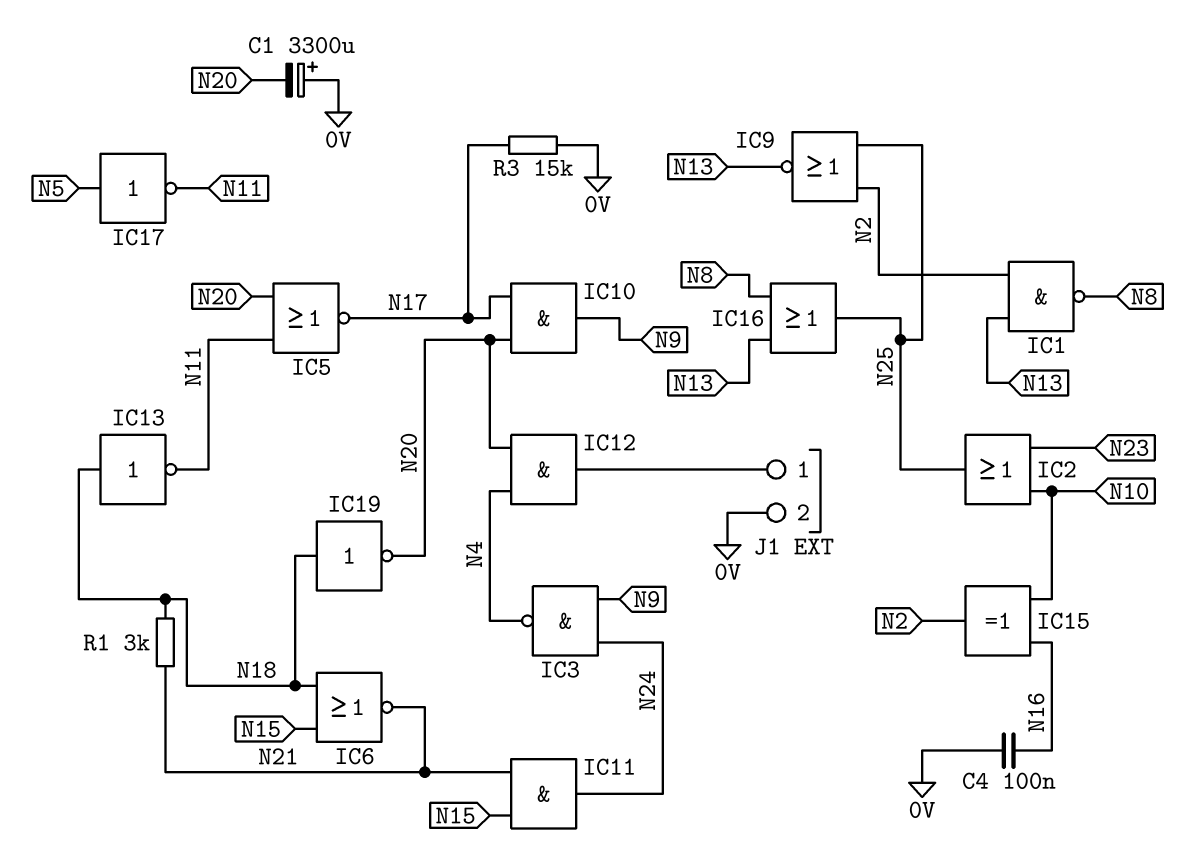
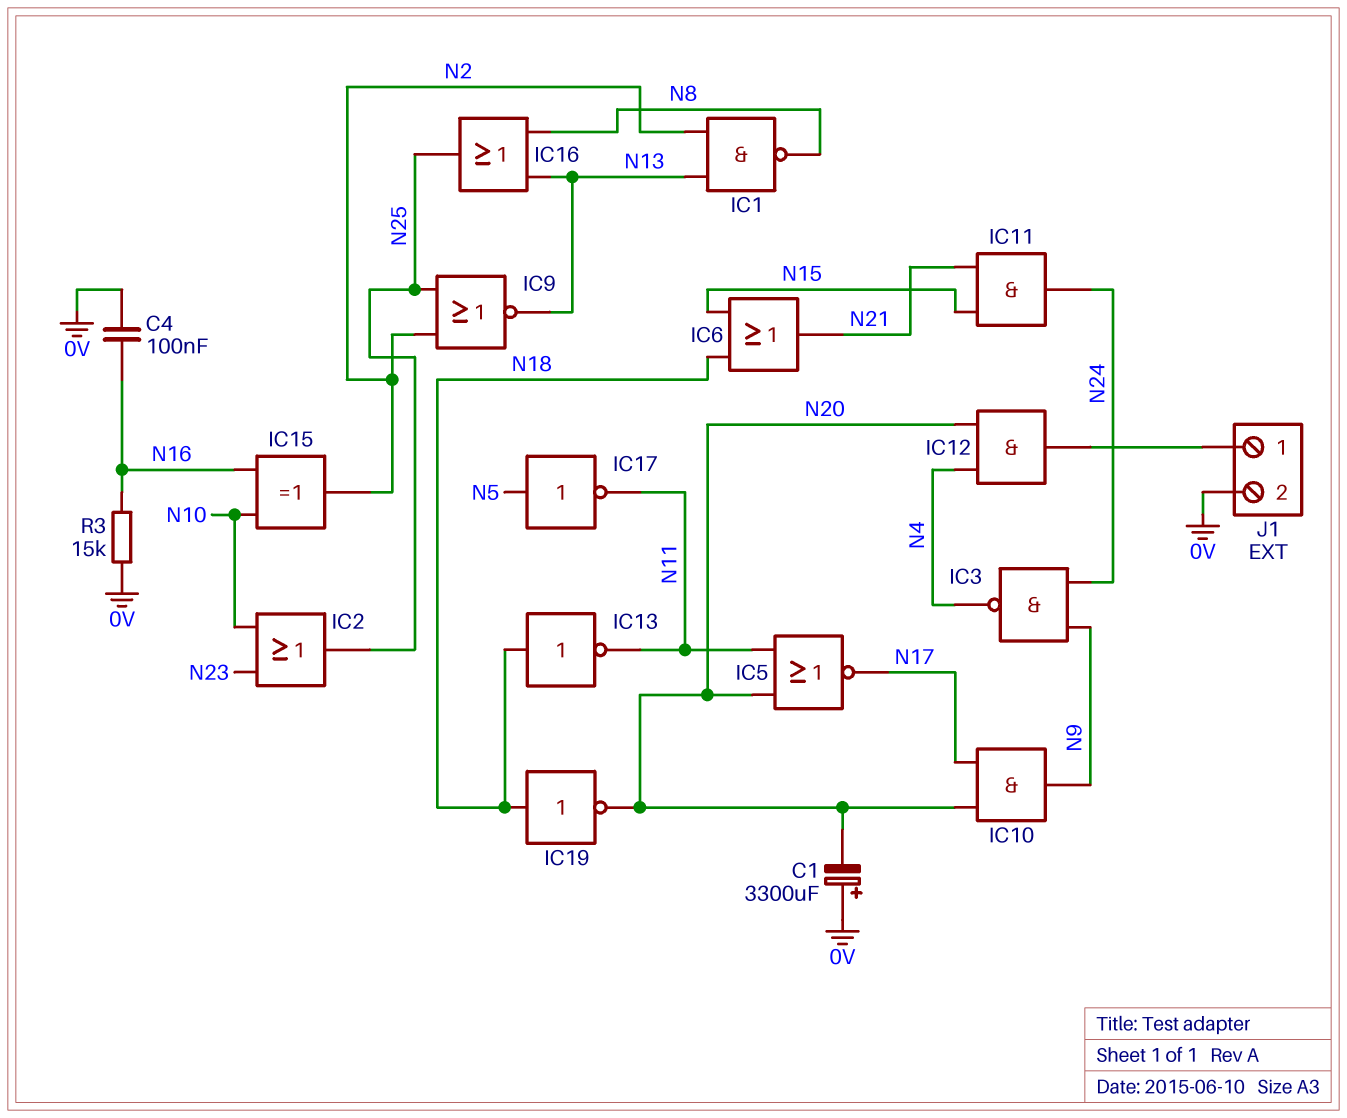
IC6: NOR (in N15, in N18, out N21) -> OR (in N15, in N18, out N21)
R1: 3k (N18, N21) -> none
R3: 15k (0V, N17) -> 15k (0V, N16)

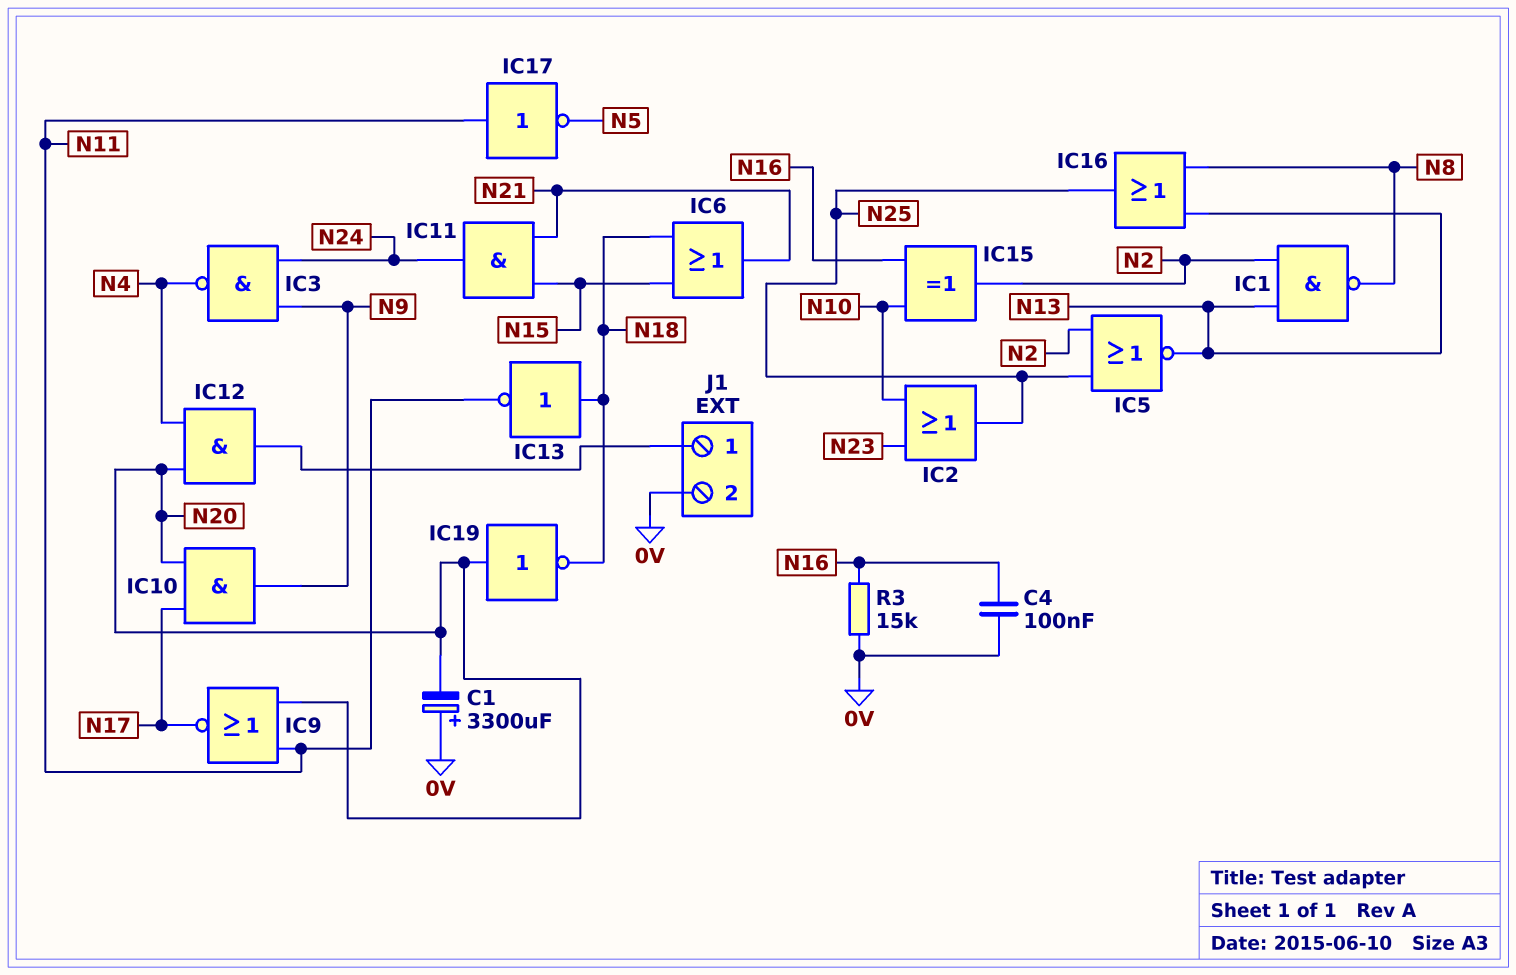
IC5: NOR (in N11, in N20, out N17) -> NOR (in N2, in N25, out N13)
IC9: NOR (in N2, in N25, out N13) -> NOR (in N11, in N20, out N17)
IC17: NOT (in N5, out N11) -> NOT (in N11, out N5)
IC19: NOT (in N18, out N20) -> NOT (in N20, out N18)

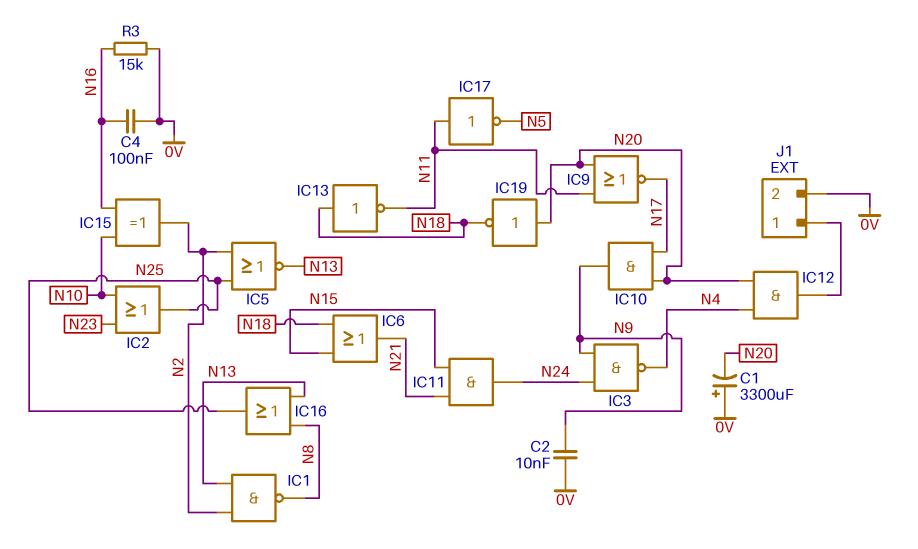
C2: none -> 10nF (0V, N9)

